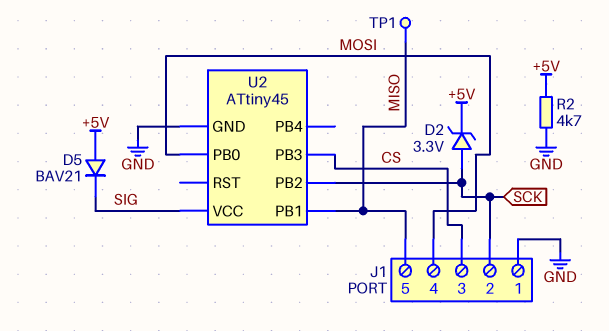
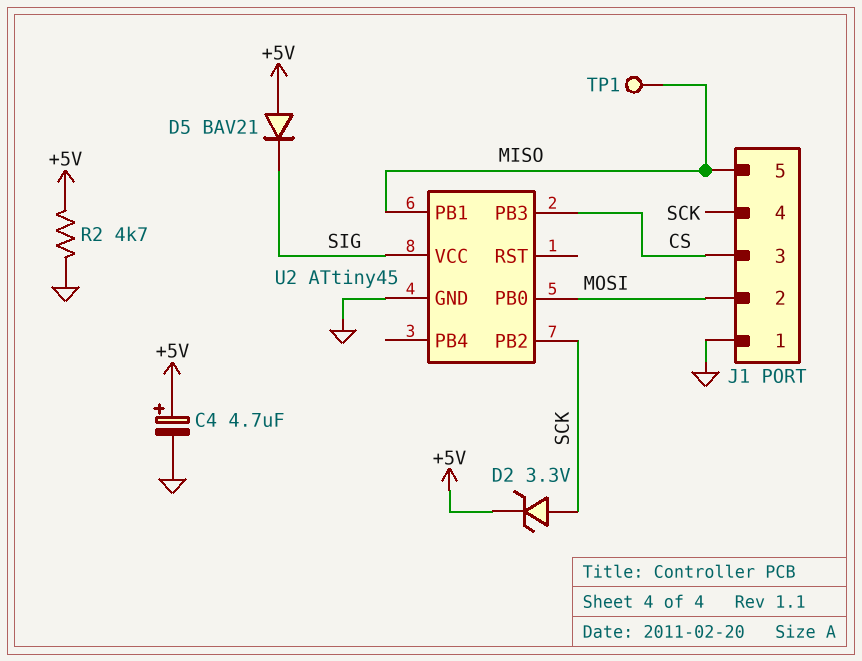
C4: none -> 4.7uF (plus +5V, minus GND)
J1 pin 2: SCK -> MOSI
J1 pin 4: MOSI -> SCK

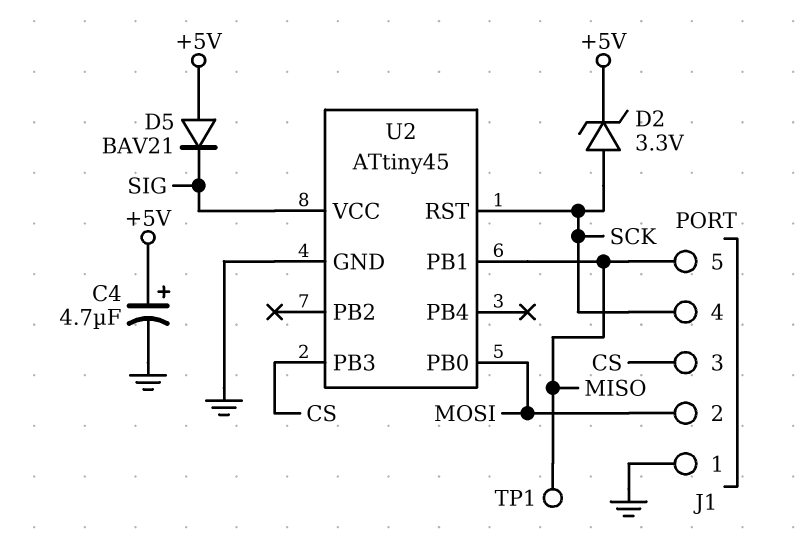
R2: 4.7k (+5V, GND) -> none
U2 pin PB2: SCK -> none
U2 pin RST: none -> SCK

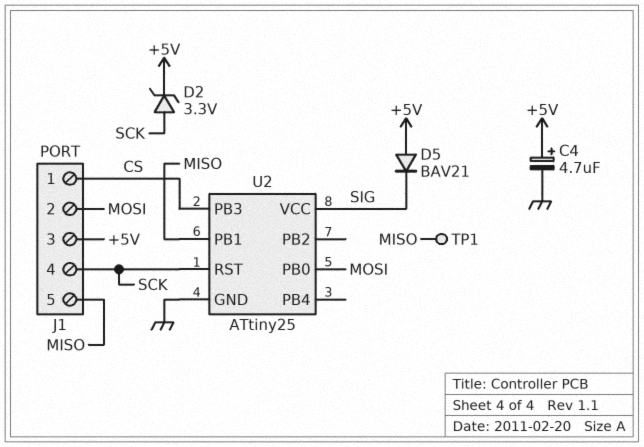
J1 pin 1: GND -> CS
J1 pin 3: CS -> +5V
U2: ATtiny45 -> ATtiny25

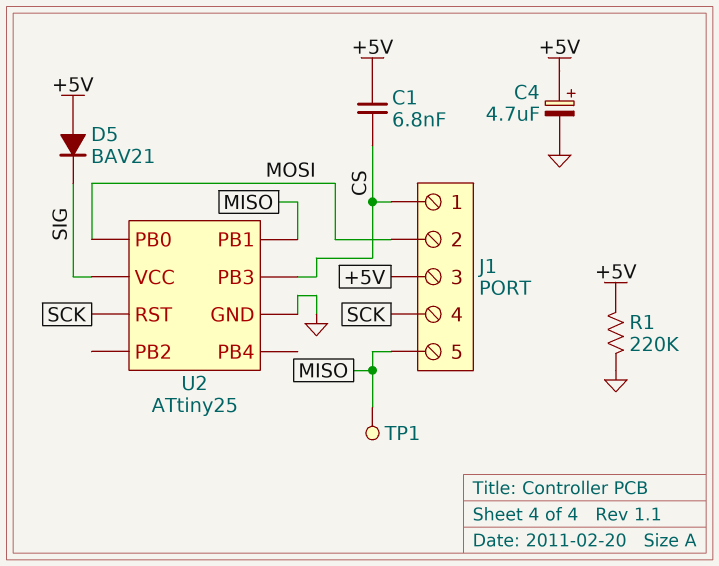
C1: none -> 6.8nF (+5V, CS)
D2: zener 3.3V (A SCK, K +5V) -> none
R1: none -> 220k (+5V, GND)

